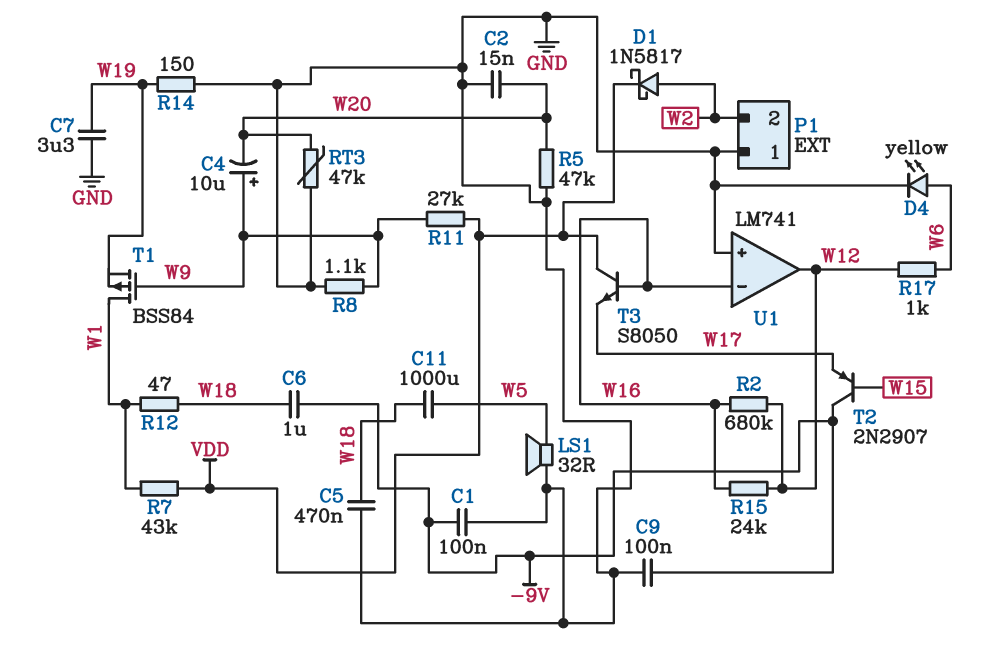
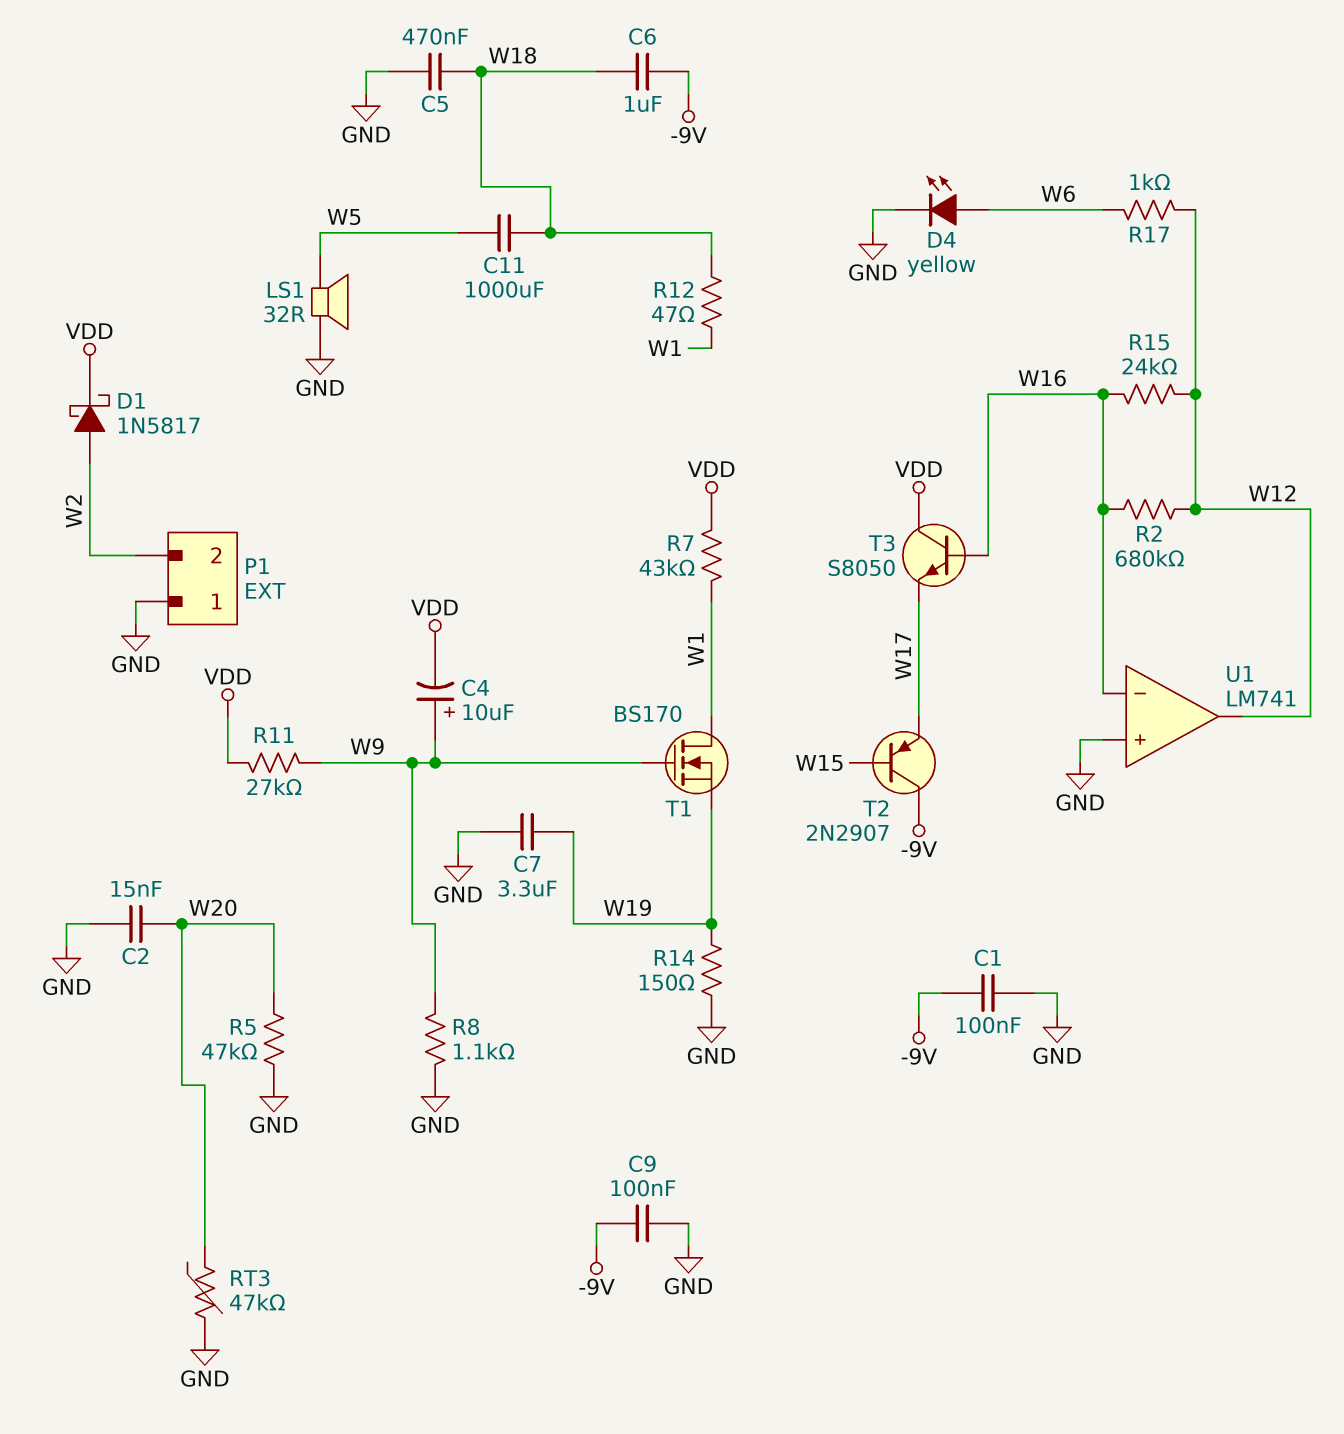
C4: 10uF (plus W9, minus W20) -> 10uF (plus W9, minus VDD)
T1: PMOS BSS84 (G W9, D W1, S W19) -> NMOS BS170 (G W9, D W1, S W19)

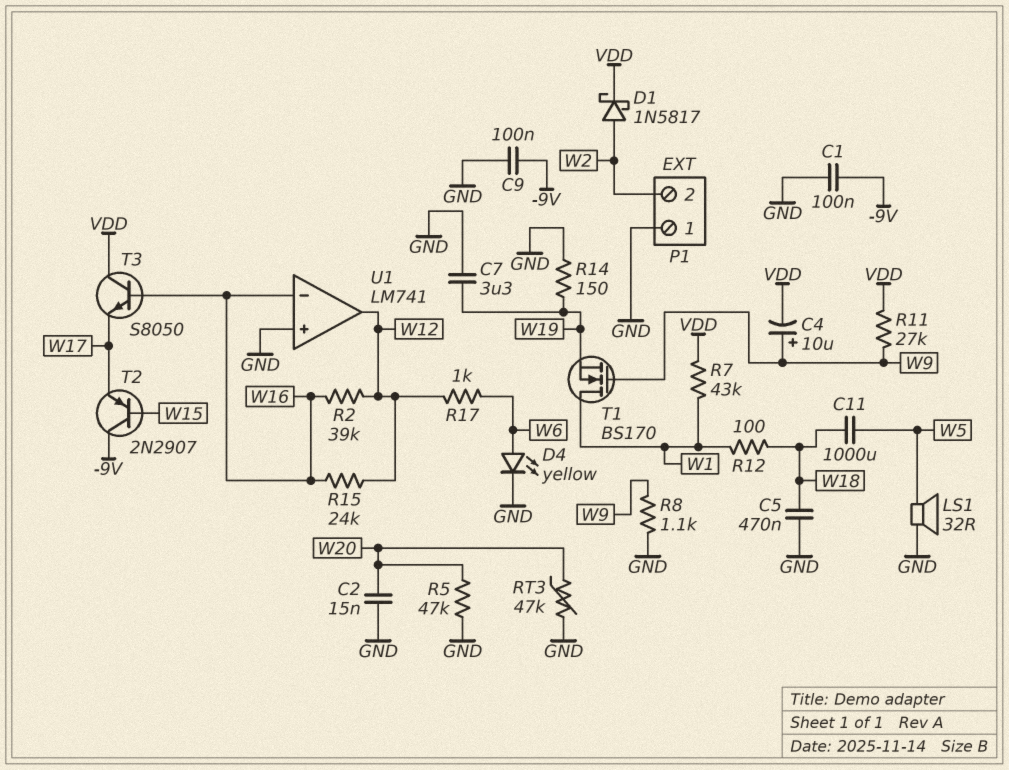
C6: 1uF (-9V, W18) -> none
R2: 680k (W12, W16) -> 39k (W12, W16)
R12: 47 (W1, W18) -> 100 (W1, W18)

